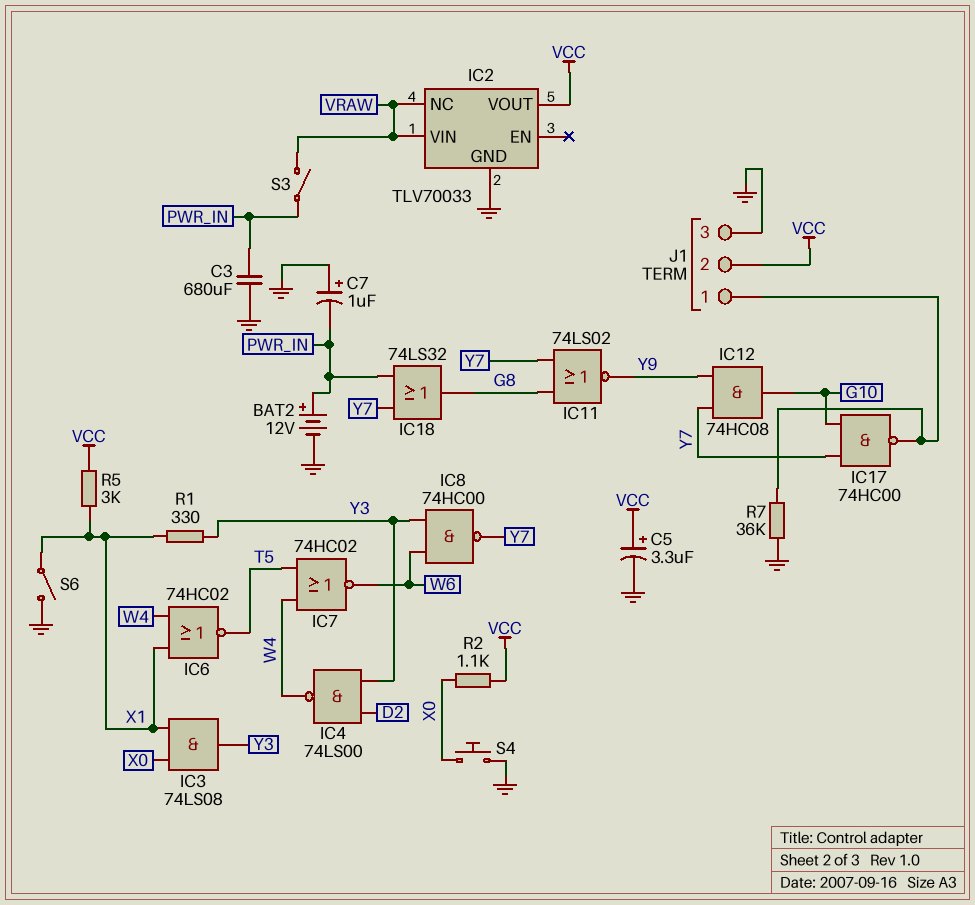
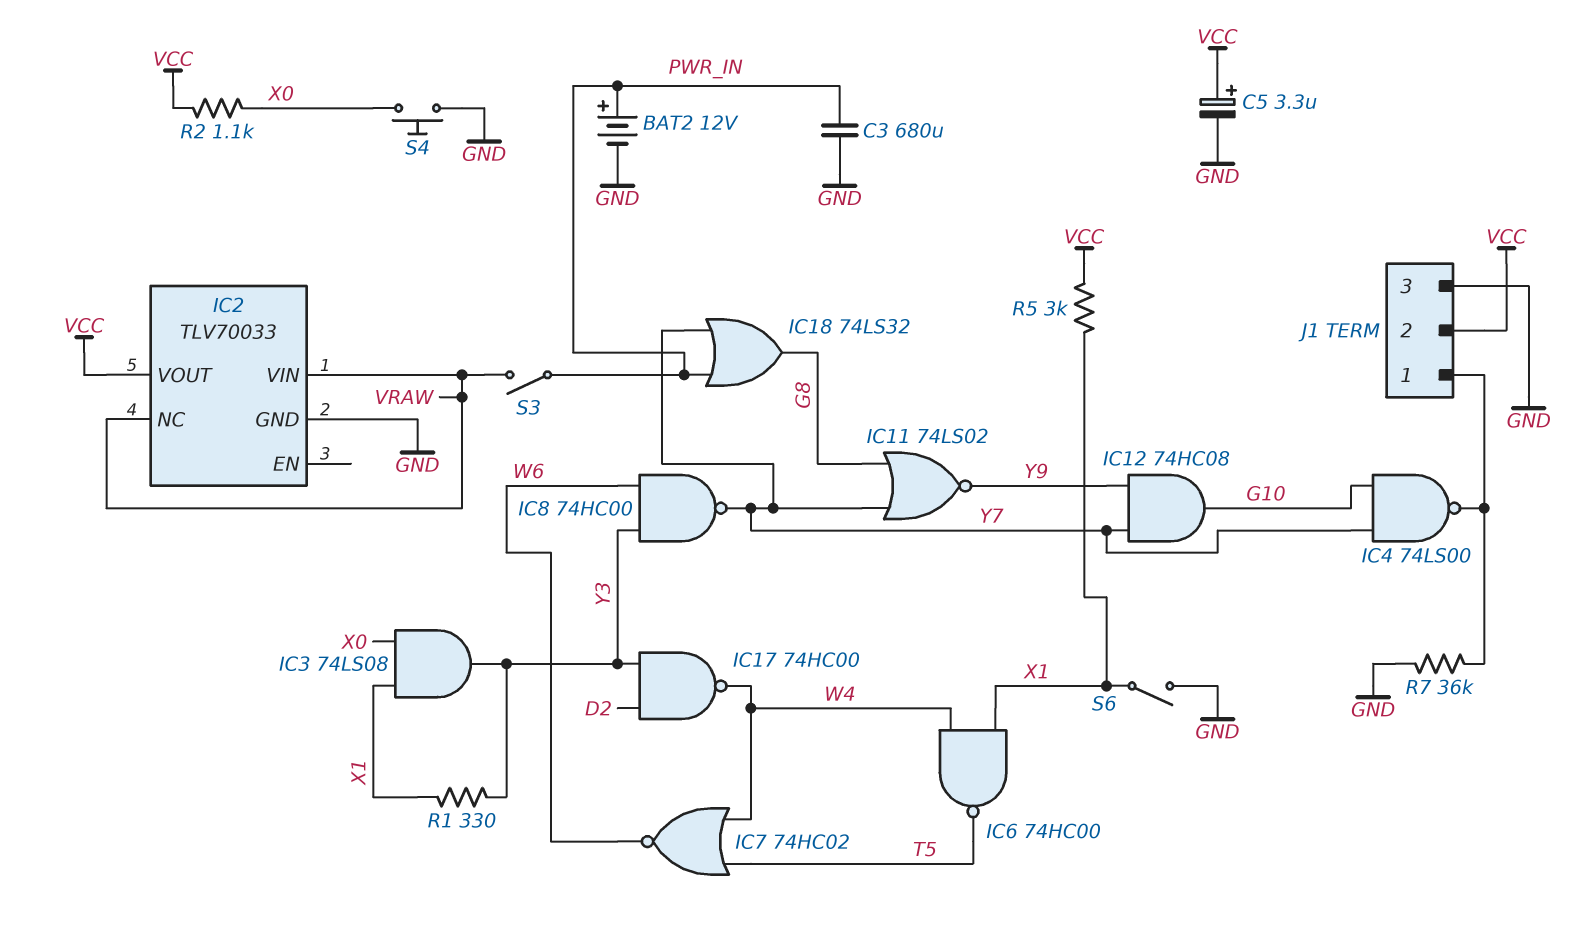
C7: 1uF (plus GND, minus PWR_IN) -> none
IC4: NAND 74LS00 (in D2, in Y3, out W4) -> NAND 74LS00 (in G10, in Y7, out J1/1)
IC6: NOR 74HC02 (in W4, in X1, out T5) -> NAND 74HC00 (in W4, in X1, out T5)
IC17: NAND 74HC00 (in G10, in Y7, out J1/1) -> NAND 74HC00 (in D2, in Y3, out W4)

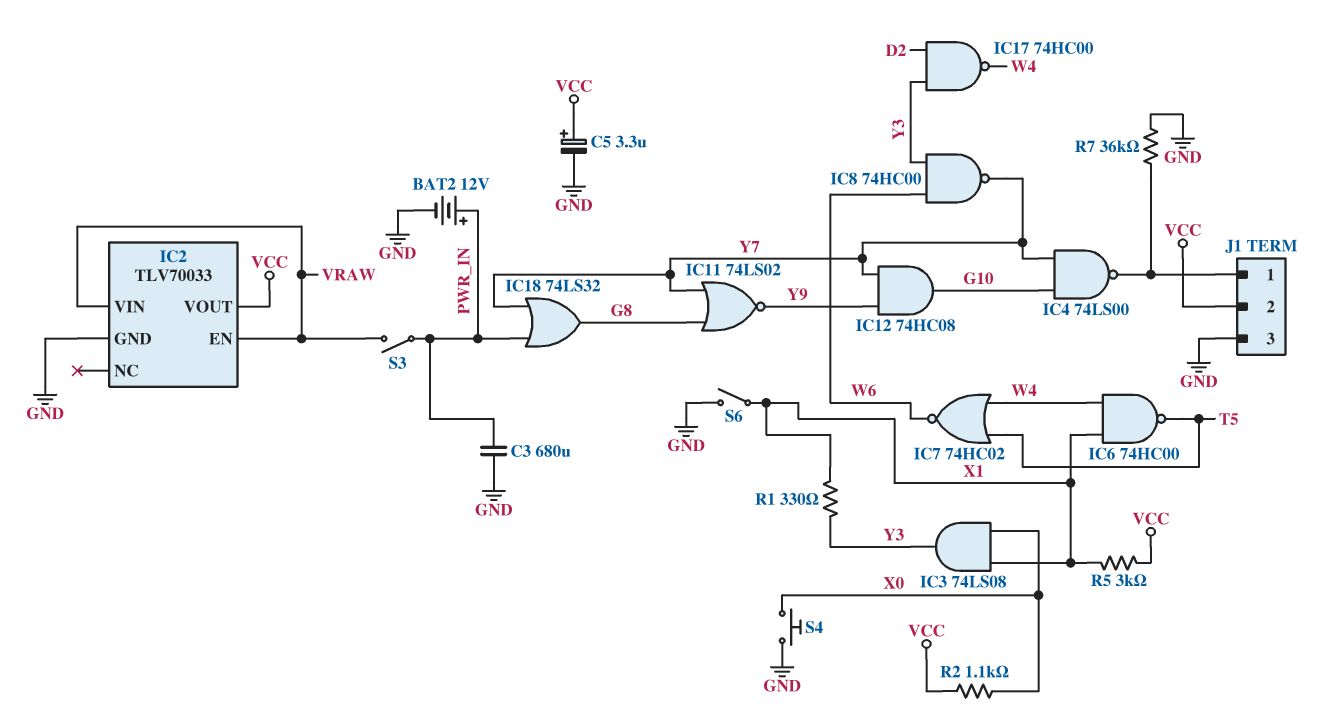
IC2 pin EN: none -> VRAW
IC2 pin NC: VRAW -> none

